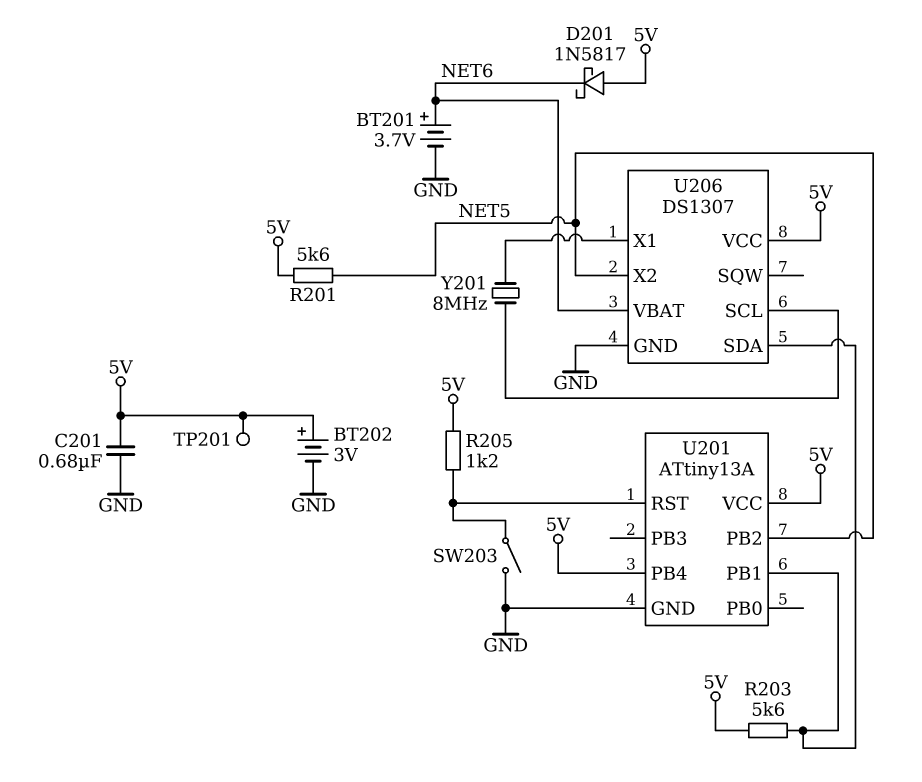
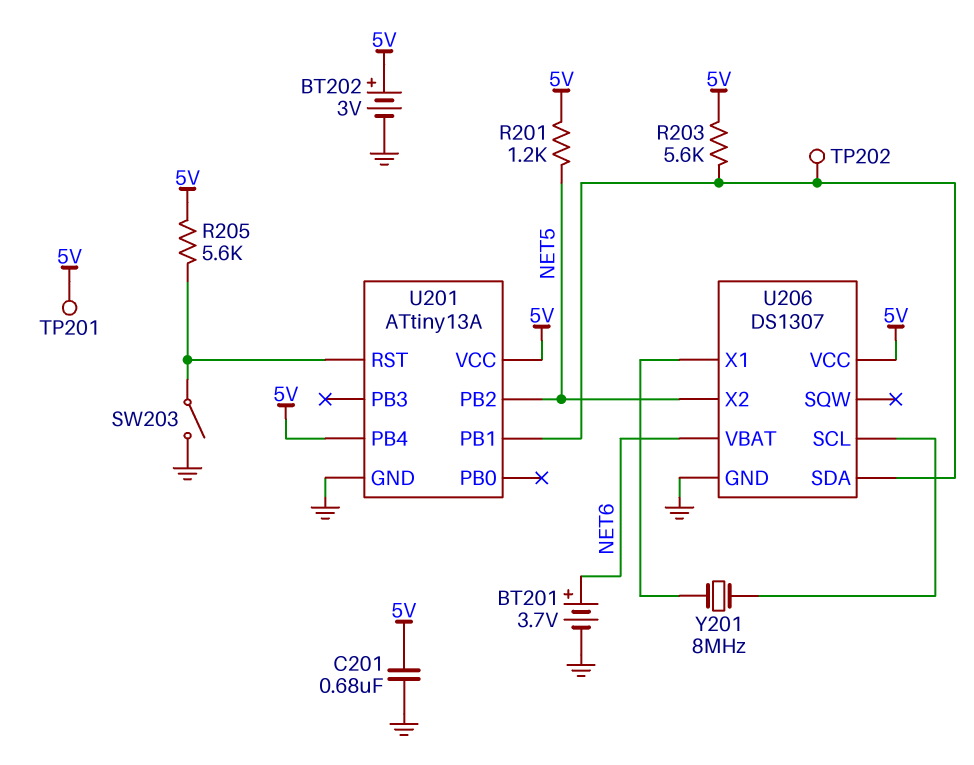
D201: schottky 1N5817 (A 5V, K NET6) -> none
R201: 5.6k (5V, NET5) -> 1.2k (5V, NET5)
R205: 1.2k (5V, U201/RST) -> 5.6k (5V, U201/RST)
TP202: none -> test point (U201/PB1)

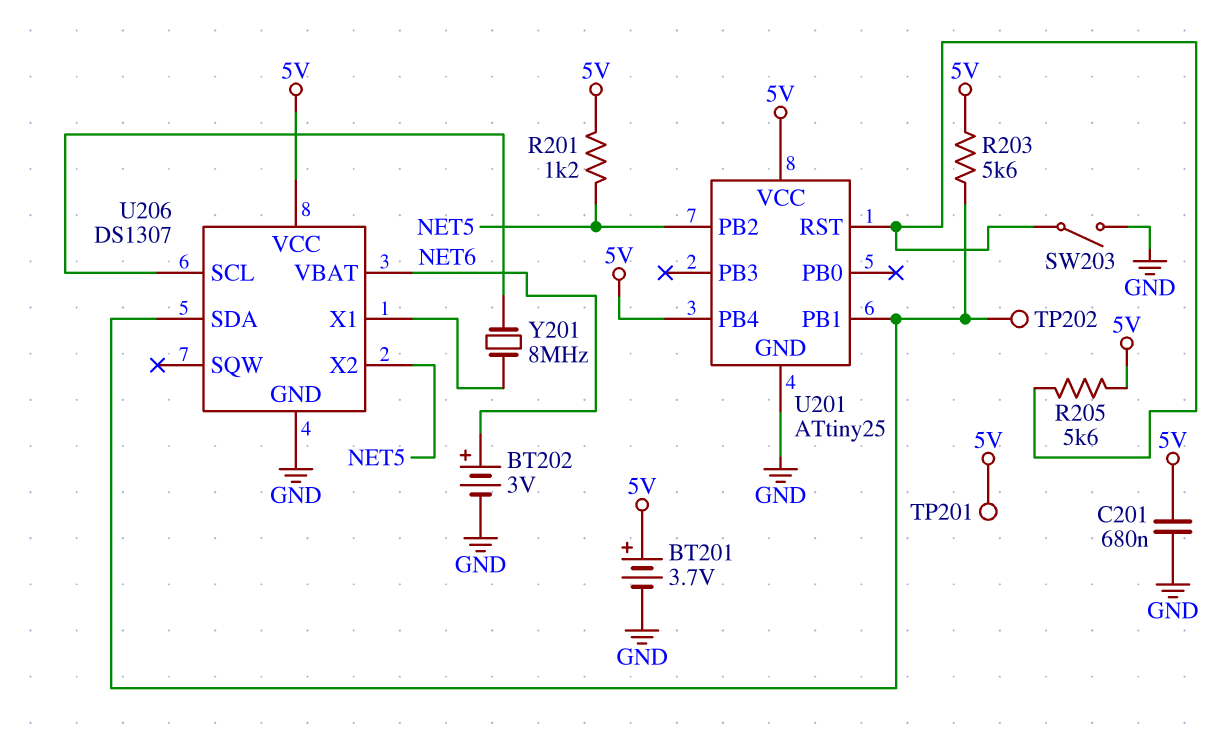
BT201: 3.7V (plus NET6, minus GND) -> 3.7V (plus 5V, minus GND)
BT202: 3V (plus 5V, minus GND) -> 3V (plus NET6, minus GND)
U201: ATtiny13A -> ATtiny25

